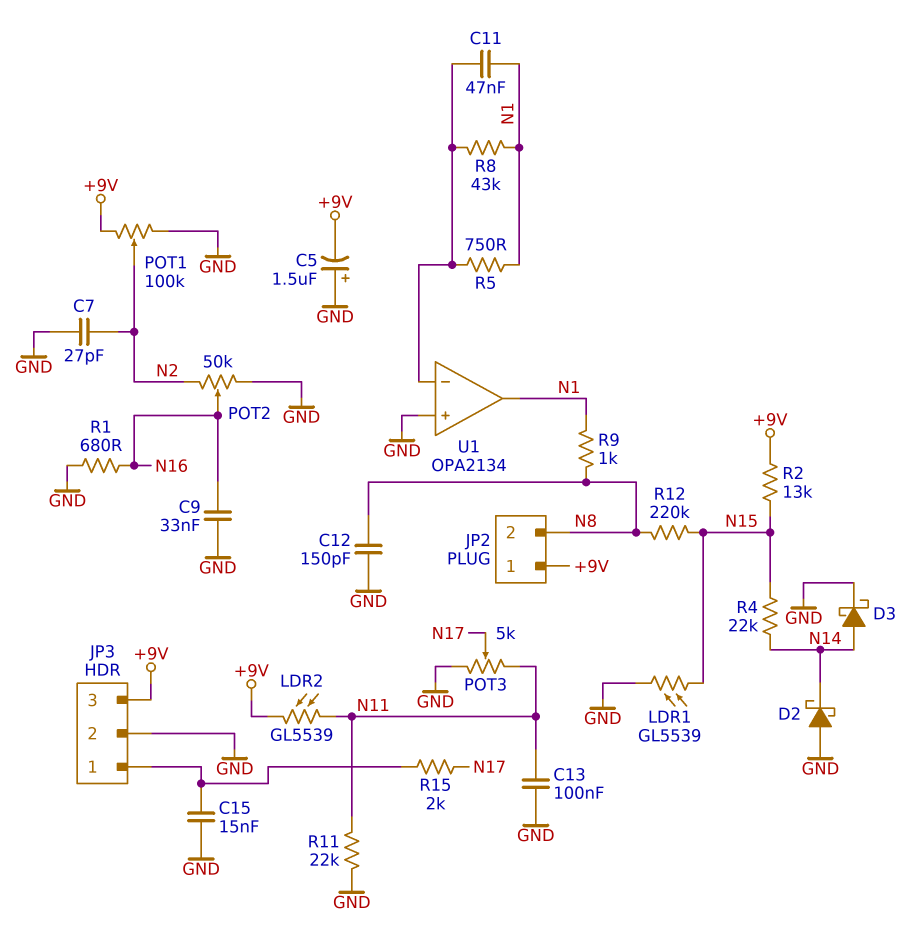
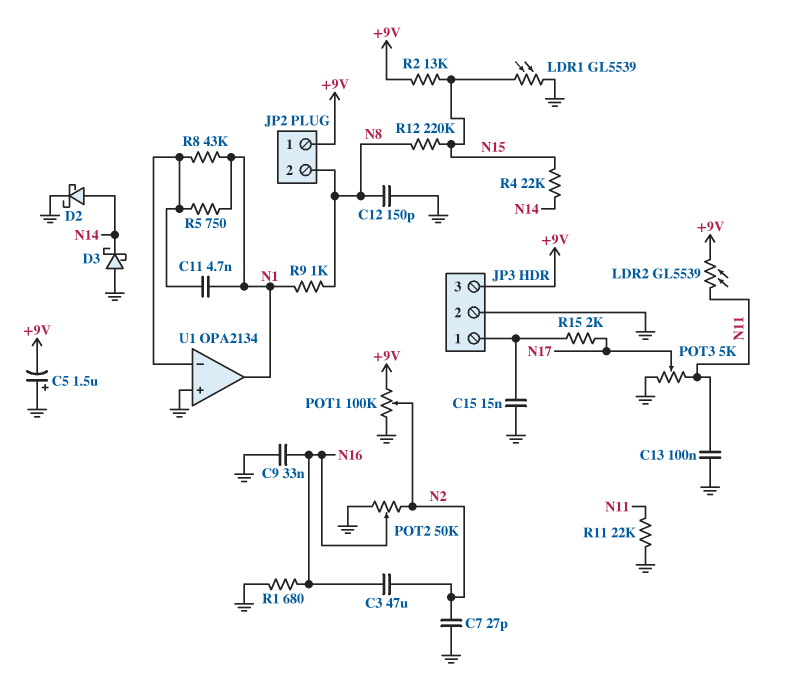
C3: none -> 47uF (N2, N16)
C11: 47nF (N1, U1/in-) -> 4.7nF (N1, U1/in-)
D2: schottky (A GND, K N14) -> schottky (A N14, K GND)
D3: schottky (A N14, K GND) -> schottky (A GND, K N14)

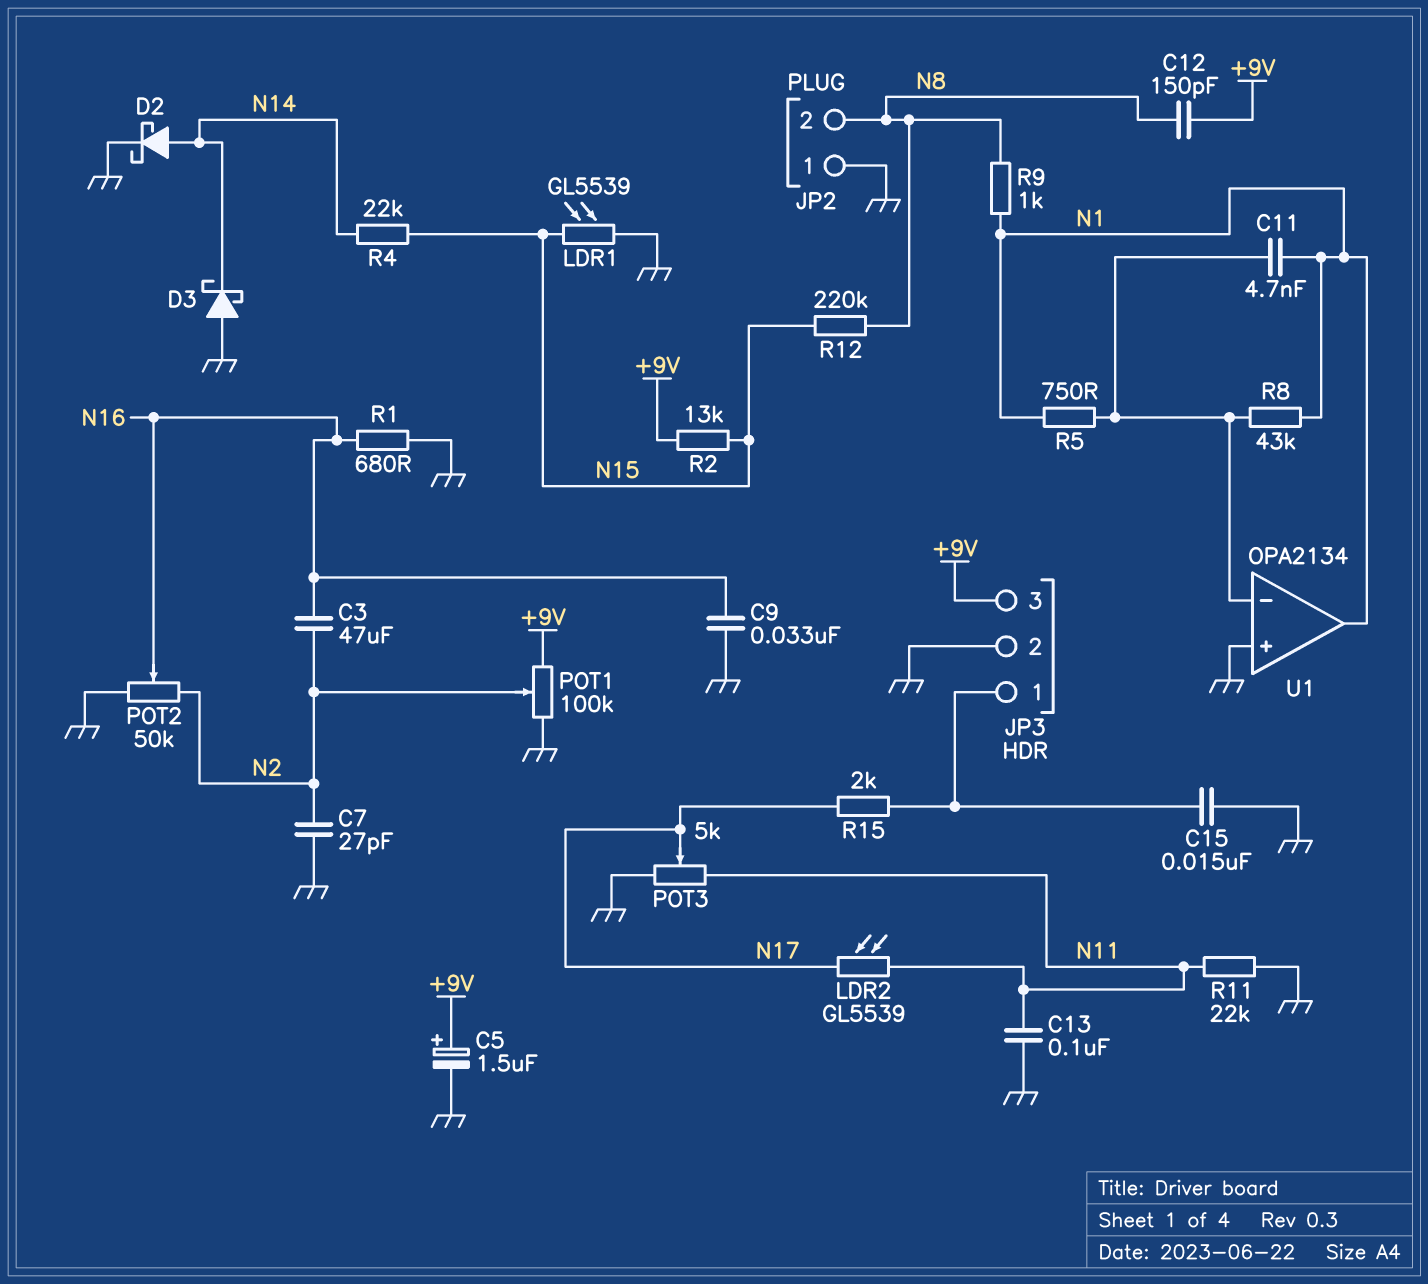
C5: 1.5uF (plus GND, minus +9V) -> 1.5uF (plus +9V, minus GND)
C12: 150pF (GND, N8) -> 150pF (+9V, N8)
JP2 pin 1: +9V -> GND
LDR2: GL5539 (+9V, N11) -> GL5539 (N11, N17)

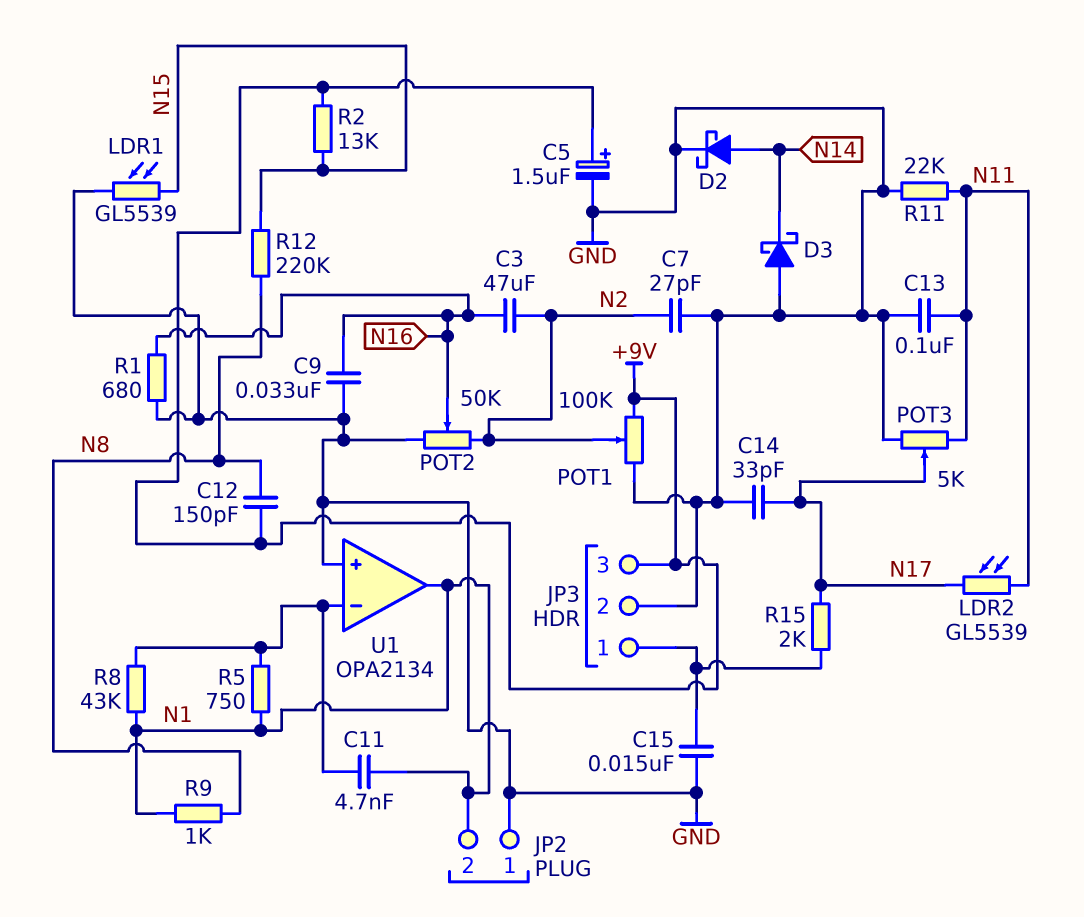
C14: none -> 33pF (GND, N17)
JP2 pin 2: N8 -> N1
R4: 22k (N14, N15) -> none

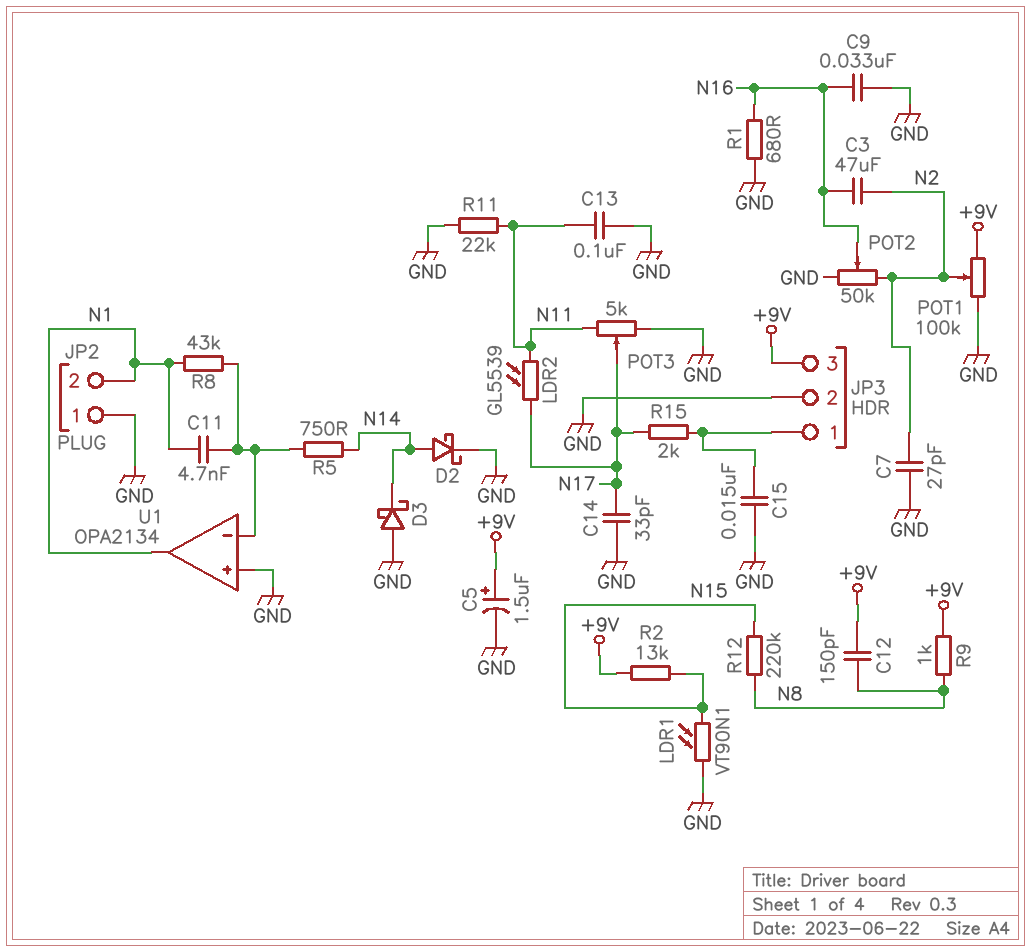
LDR1: GL5539 (GND, N15) -> VT90N1 (GND, N15)
R5: 750 (N1, U1/in-) -> 750 (N14, U1/in-)
R9: 1k (N1, N8) -> 1k (+9V, N8)

